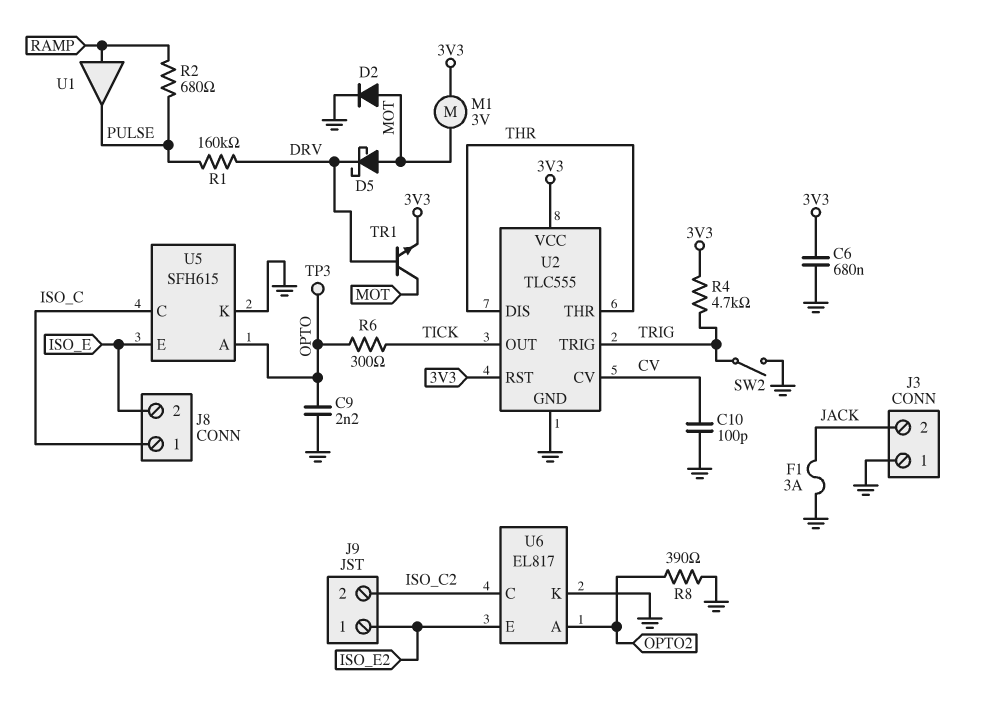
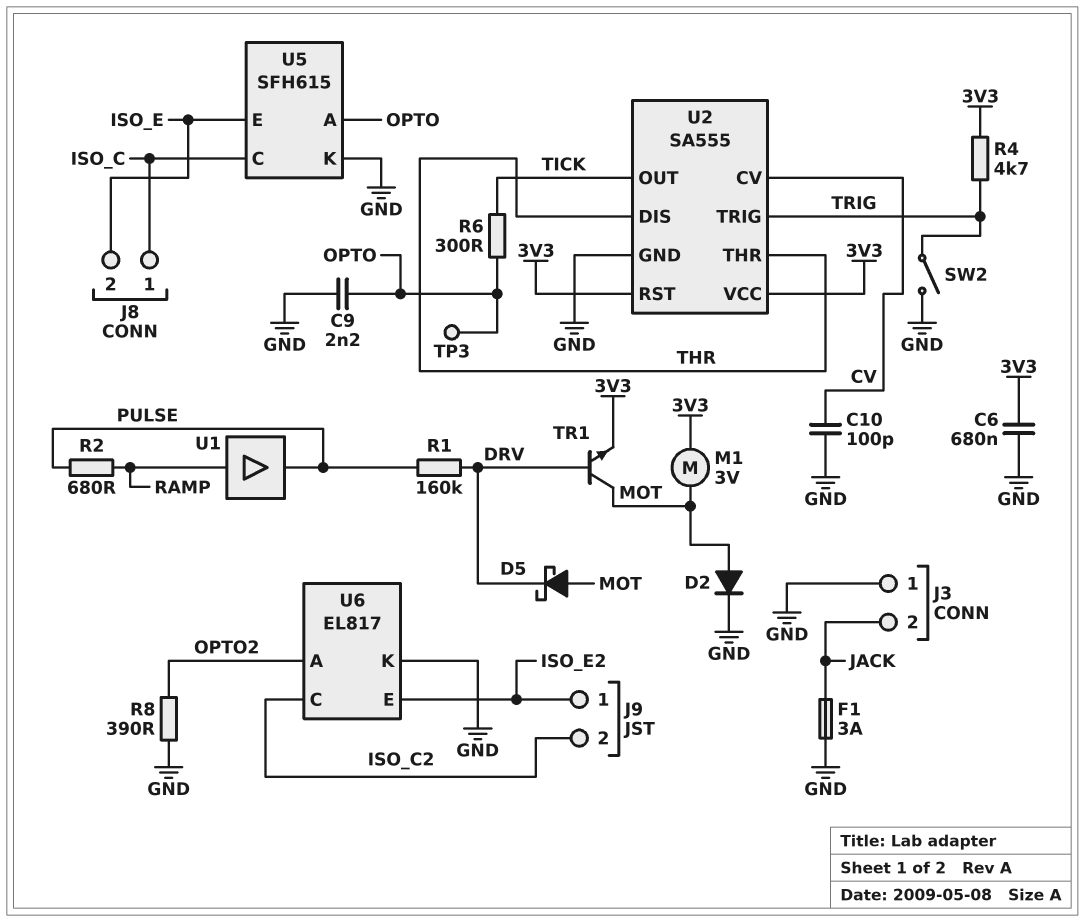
U2: TLC555 -> SA555

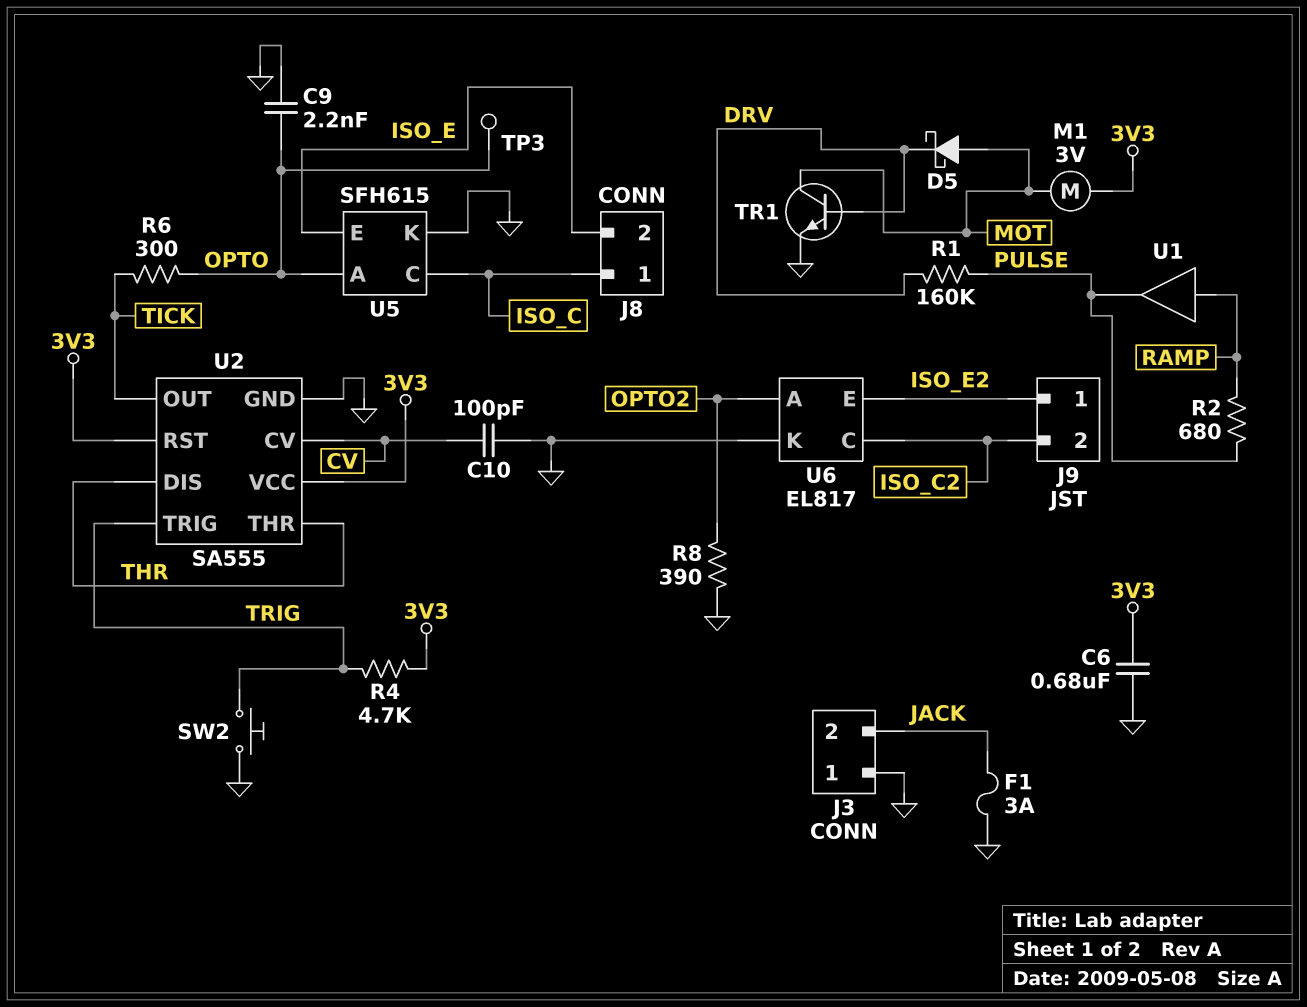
D2: diode (A MOT, K GND) -> none
SW2: switch (GND, TRIG) -> button (GND, TRIG)
TR1: NPN (B DRV, C MOT, E 3V3) -> NPN (B DRV, C MOT, E GND)

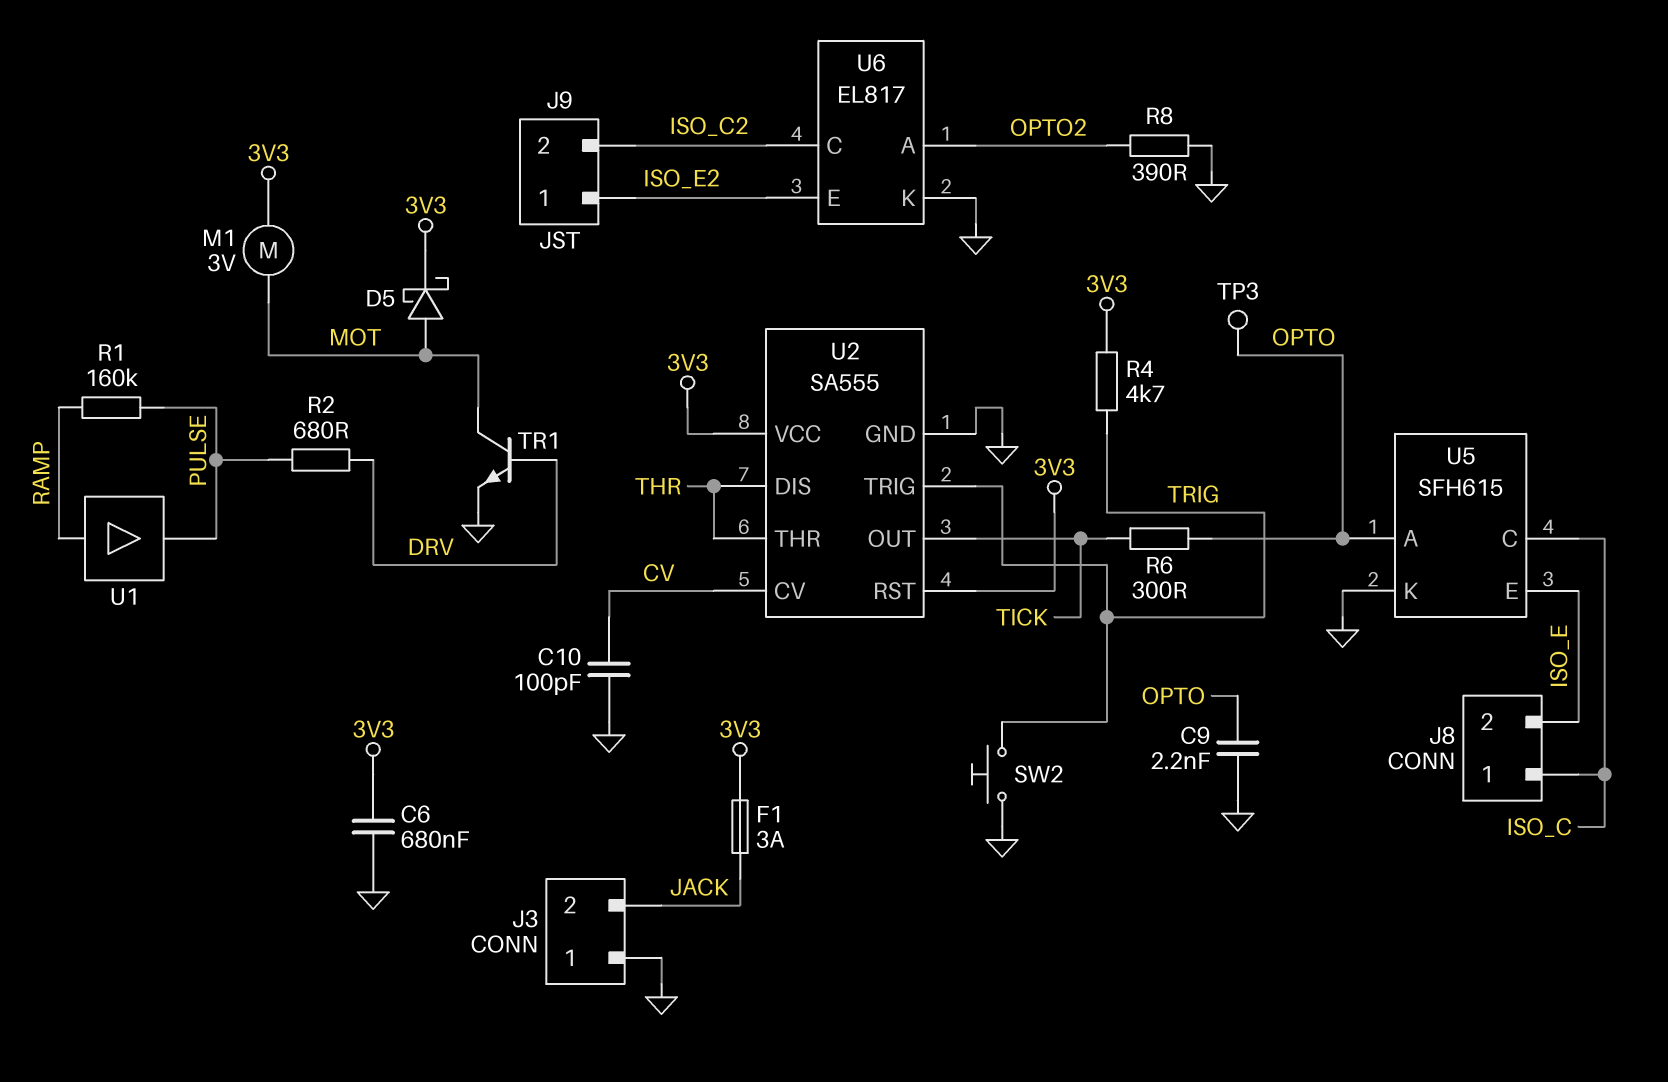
D5: schottky (A MOT, K DRV) -> schottky (A MOT, K 3V3)
F1: 3A (GND, JACK) -> 3A (3V3, JACK)
R1: 160k (DRV, PULSE) -> 160k (PULSE, RAMP)
R2: 680 (PULSE, RAMP) -> 680 (DRV, PULSE)

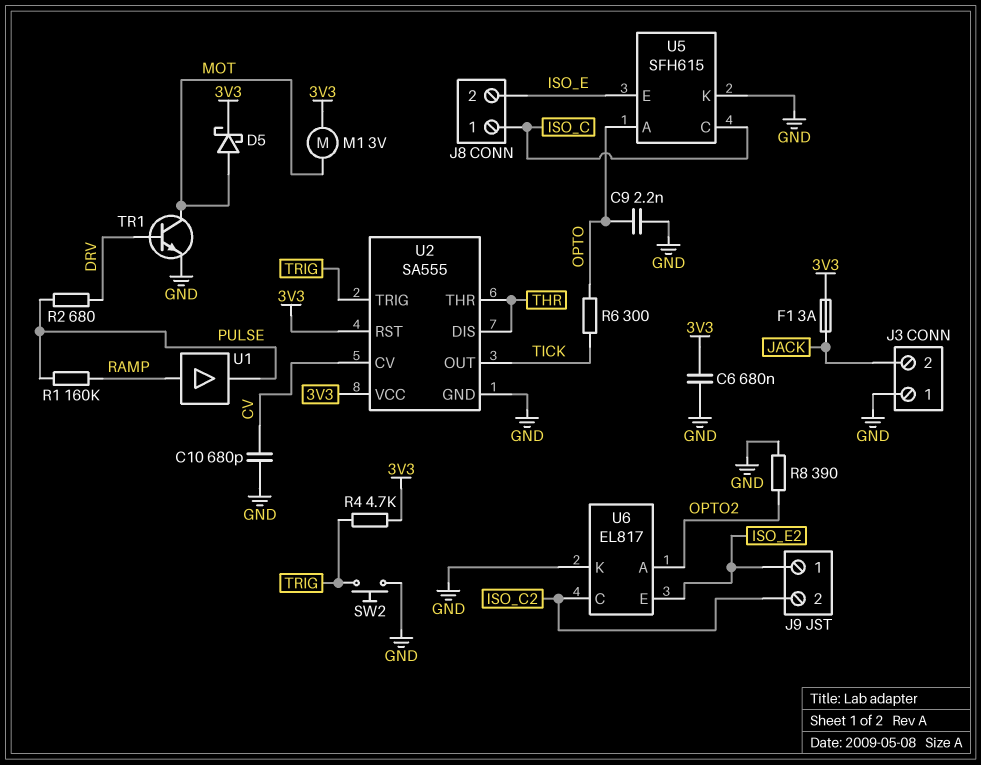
C10: 100pF (CV, GND) -> 680pF (CV, GND)
TP3: test point (OPTO) -> none

